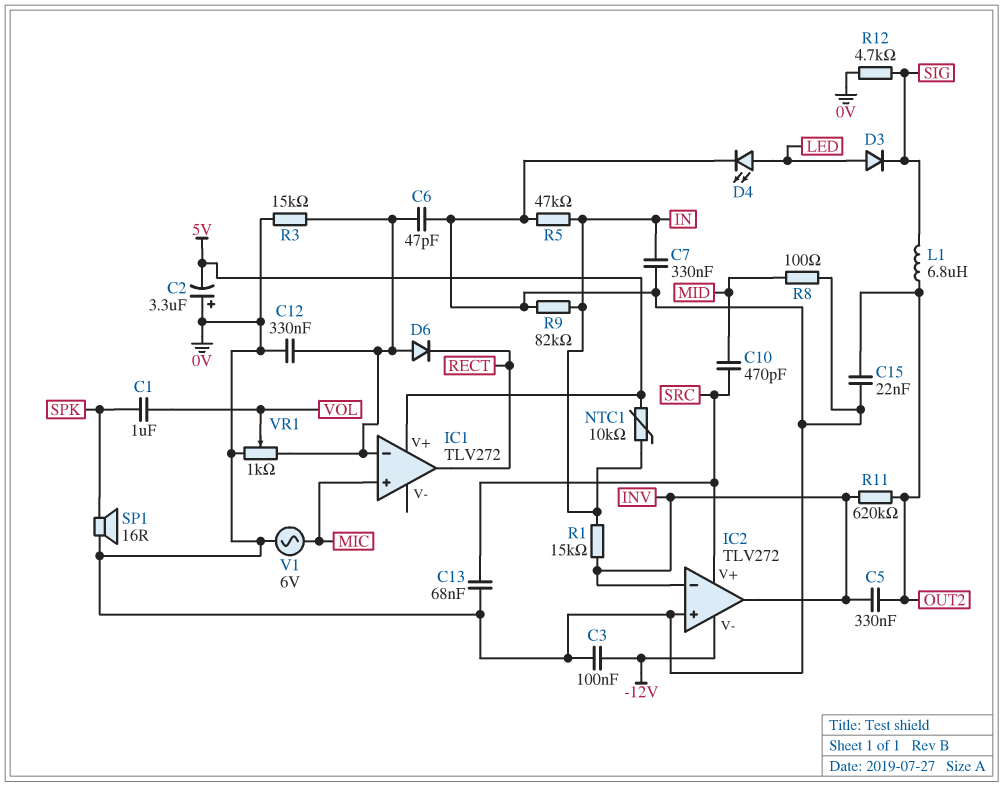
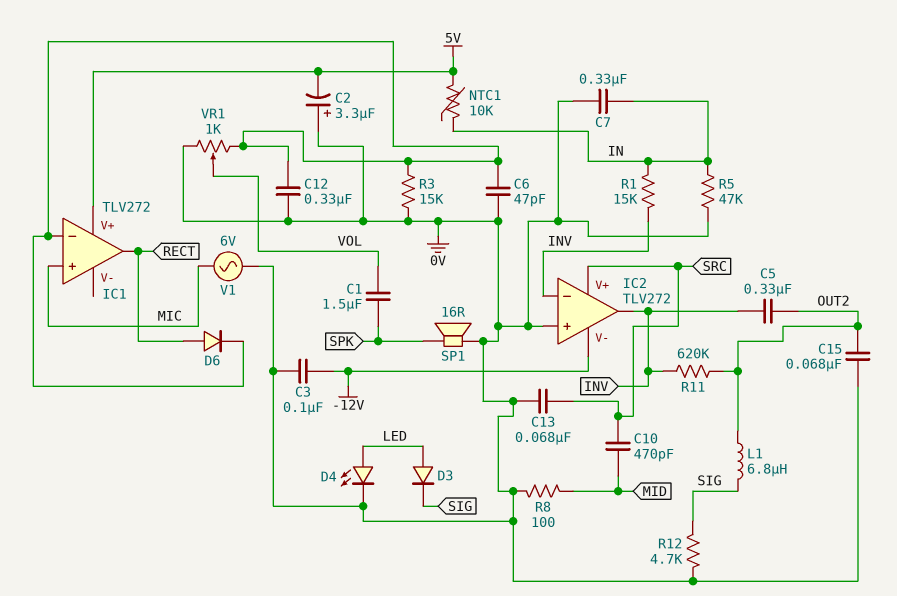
C1: 1uF (SPK, VOL) -> 1.5uF (SPK, VOL)
C15: 22nF (0V, OUT2) -> 68nF (0V, OUT2)
D6: diode (A IC1/in-, K RECT) -> diode (A RECT, K IC1/in-)
R9: 82k (0V, IN) -> none

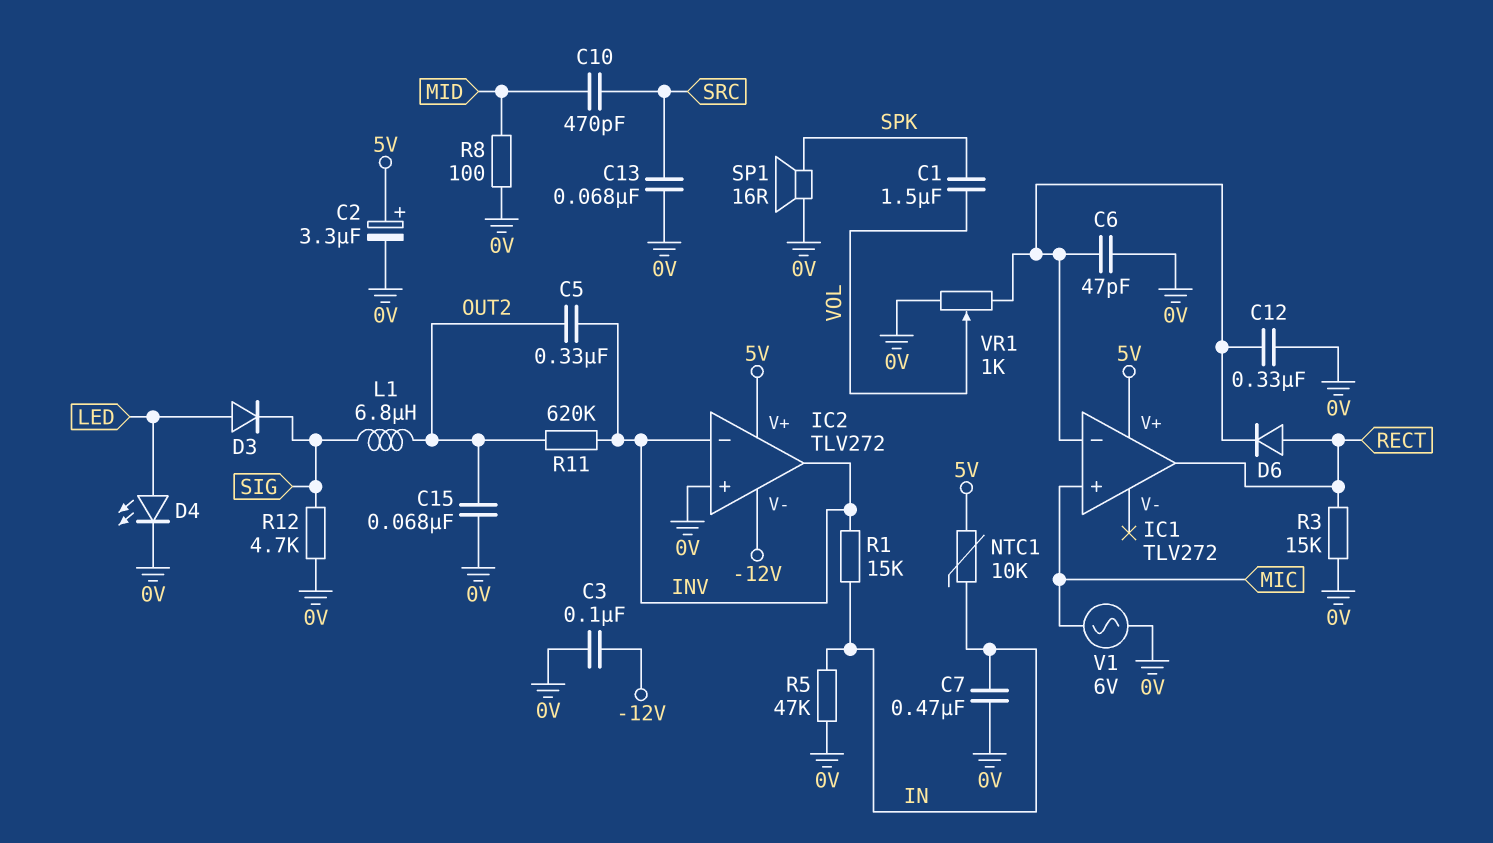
C2: 3.3uF (plus 0V, minus 5V) -> 3.3uF (plus 5V, minus 0V)
C7: 330nF (0V, IN) -> 470nF (0V, IN)
IC2 pin V+: SRC -> 5V
R3: 15k (0V, IC1/in-) -> 15k (0V, RECT)

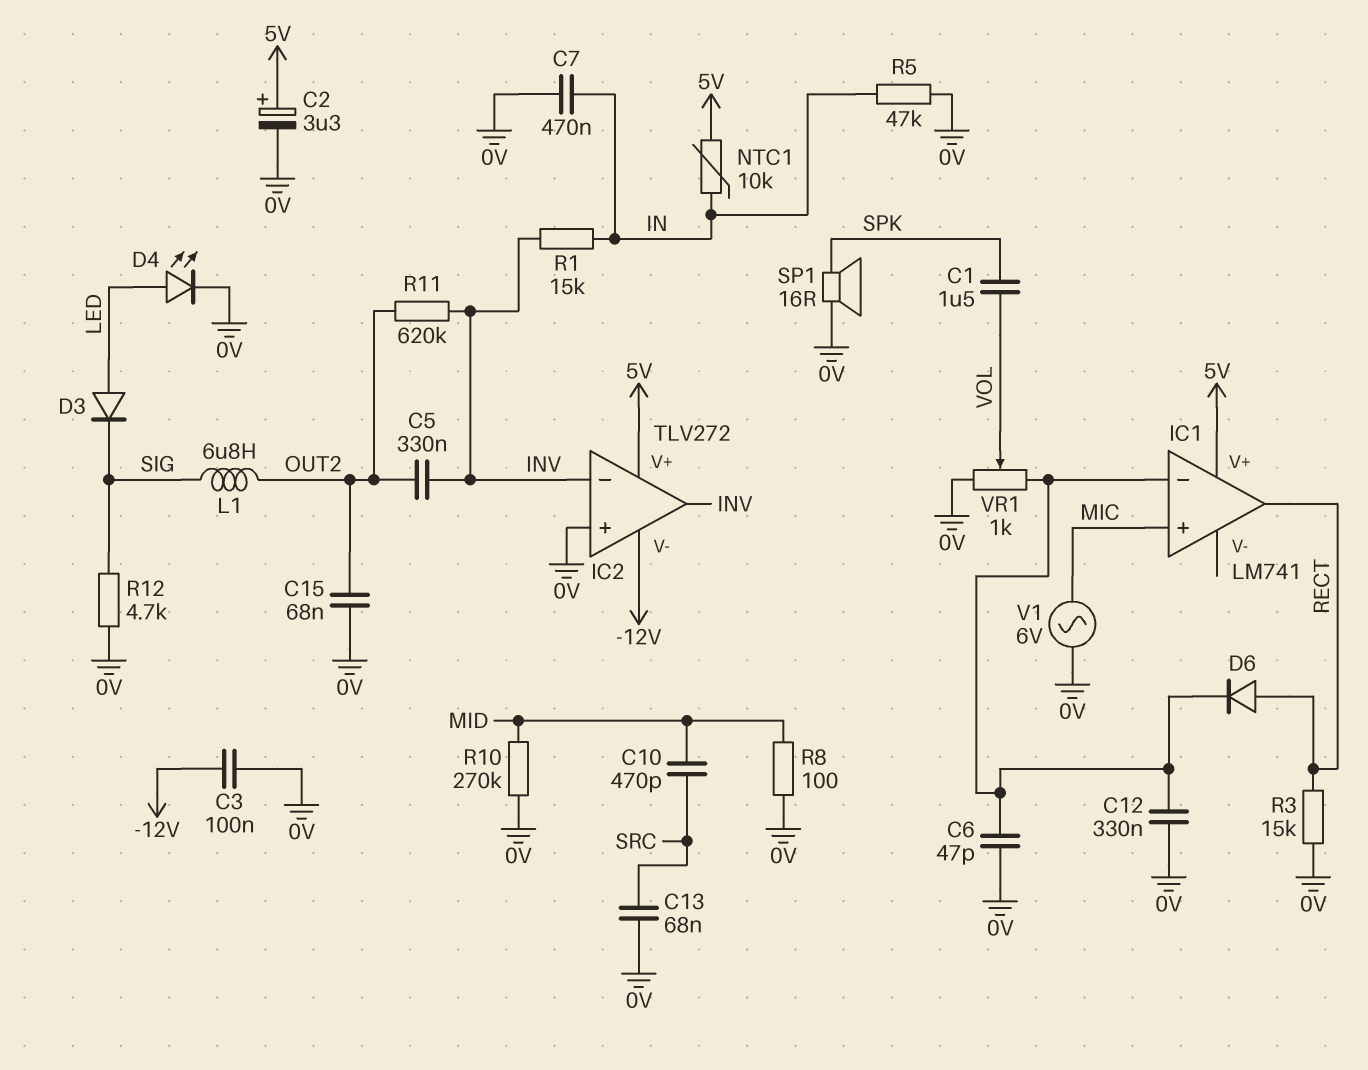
IC1: TLV272 -> LM741
R10: none -> 270k (0V, MID)

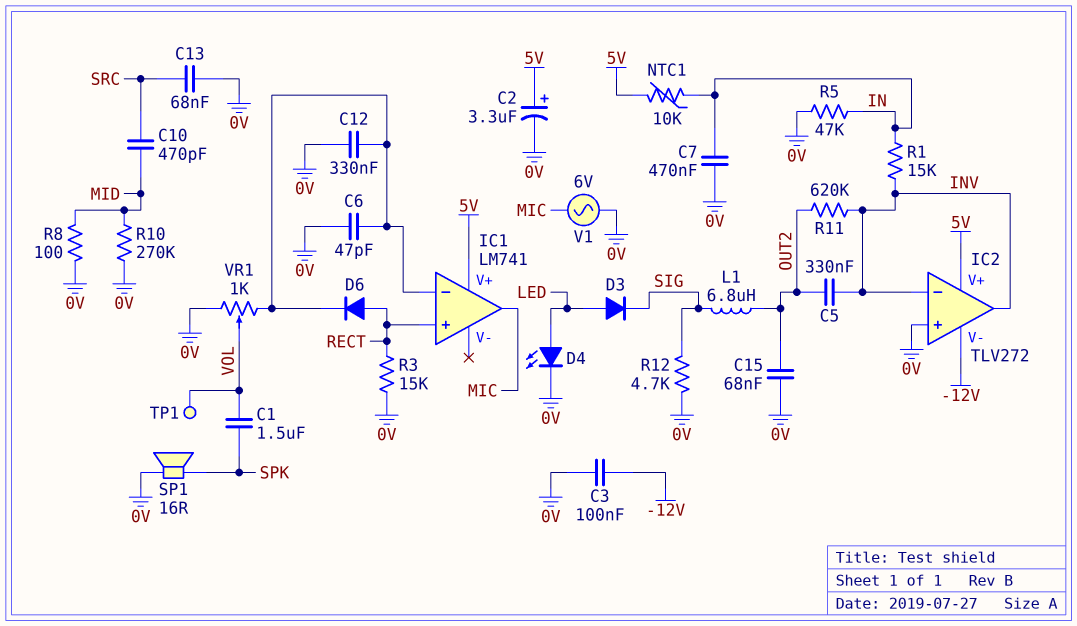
IC1 pin in+: MIC -> RECT
IC1 pin out: RECT -> MIC
TP1: none -> test point (VOL)

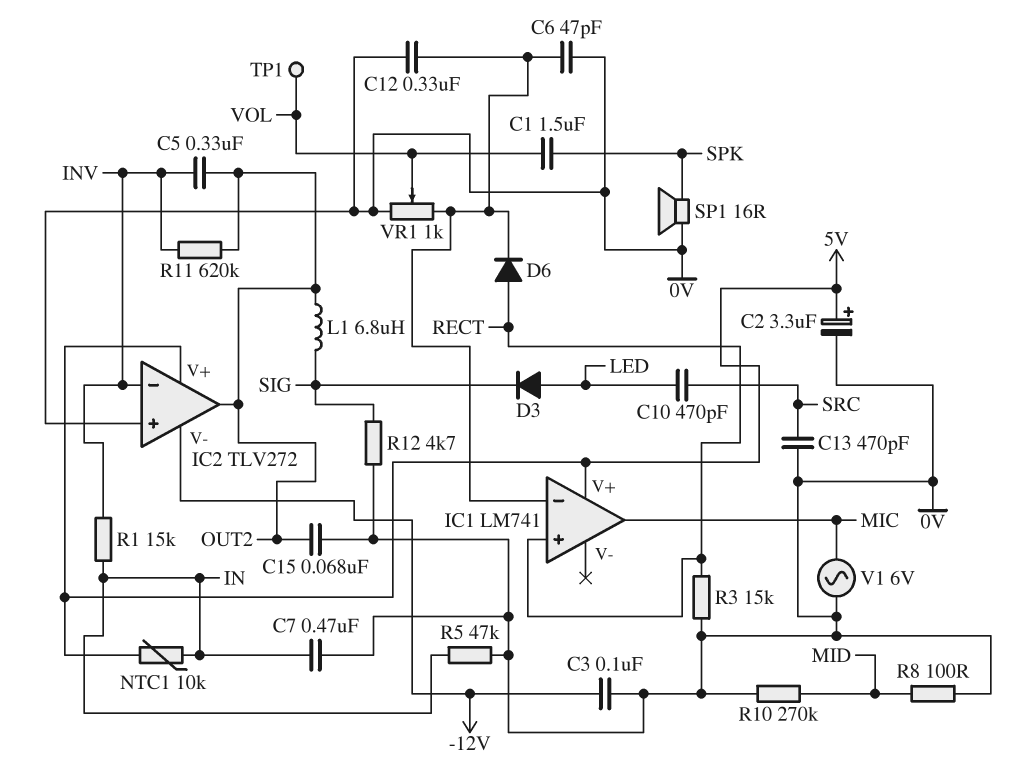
C10: 470pF (MID, SRC) -> 470pF (LED, SRC)
C13: 68nF (0V, SRC) -> 470pF (0V, SRC)
D4: LED (A LED, K 0V) -> none
IC2 pin out: INV -> OUT2

